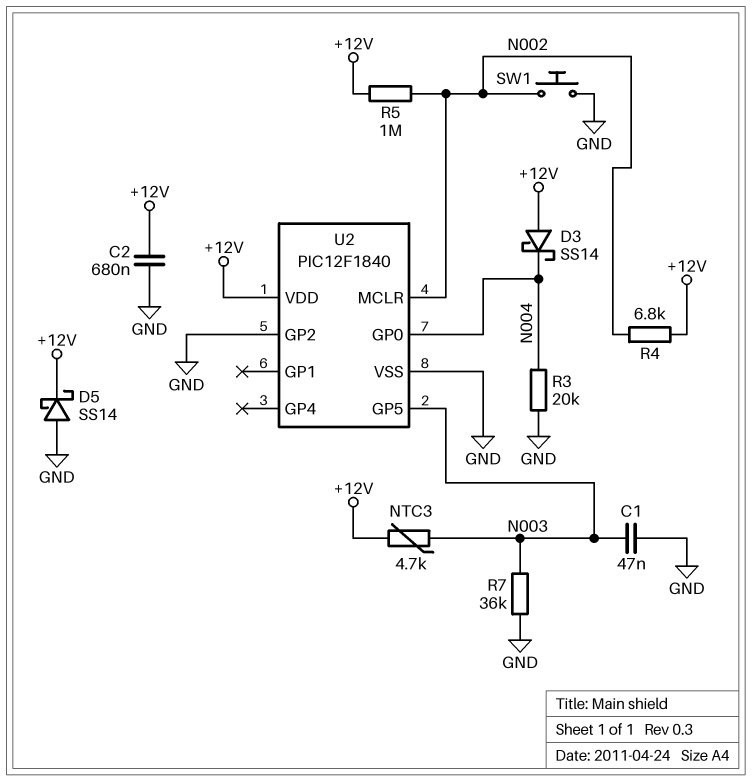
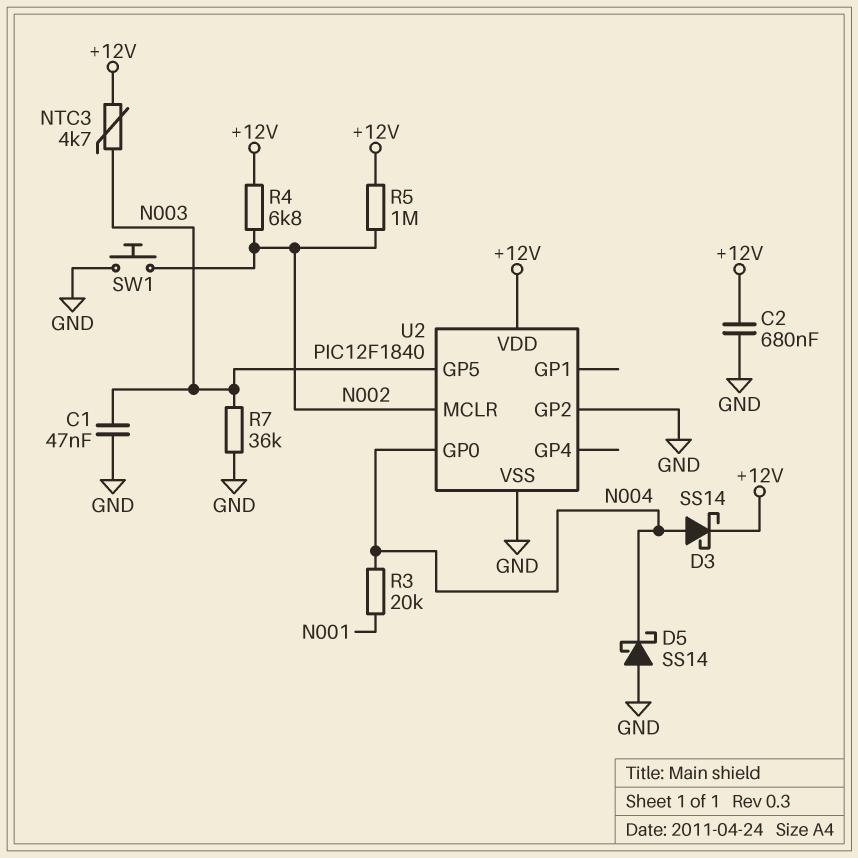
D3: schottky SS14 (A +12V, K N004) -> schottky SS14 (A N004, K +12V)
D5: schottky SS14 (A GND, K +12V) -> schottky SS14 (A GND, K N004)
R3: 20k (GND, N004) -> 20k (N001, N004)

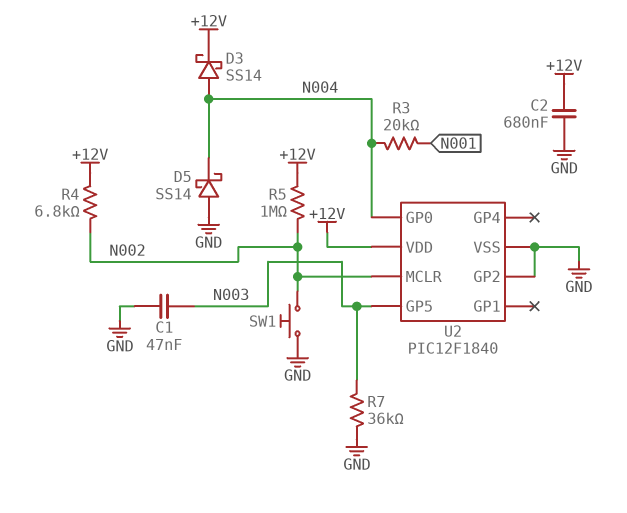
NTC3: 4.7k (+12V, N003) -> none

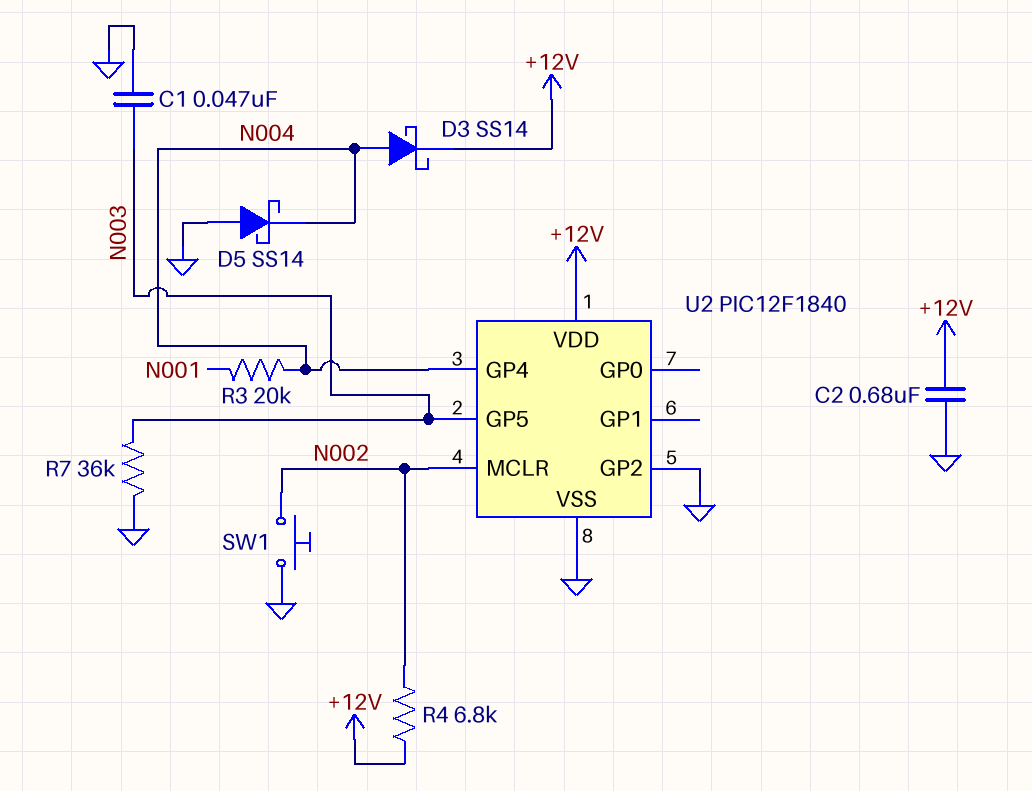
R5: 1M (+12V, N002) -> none
U2 pin GP0: N004 -> none
U2 pin GP4: none -> N004

